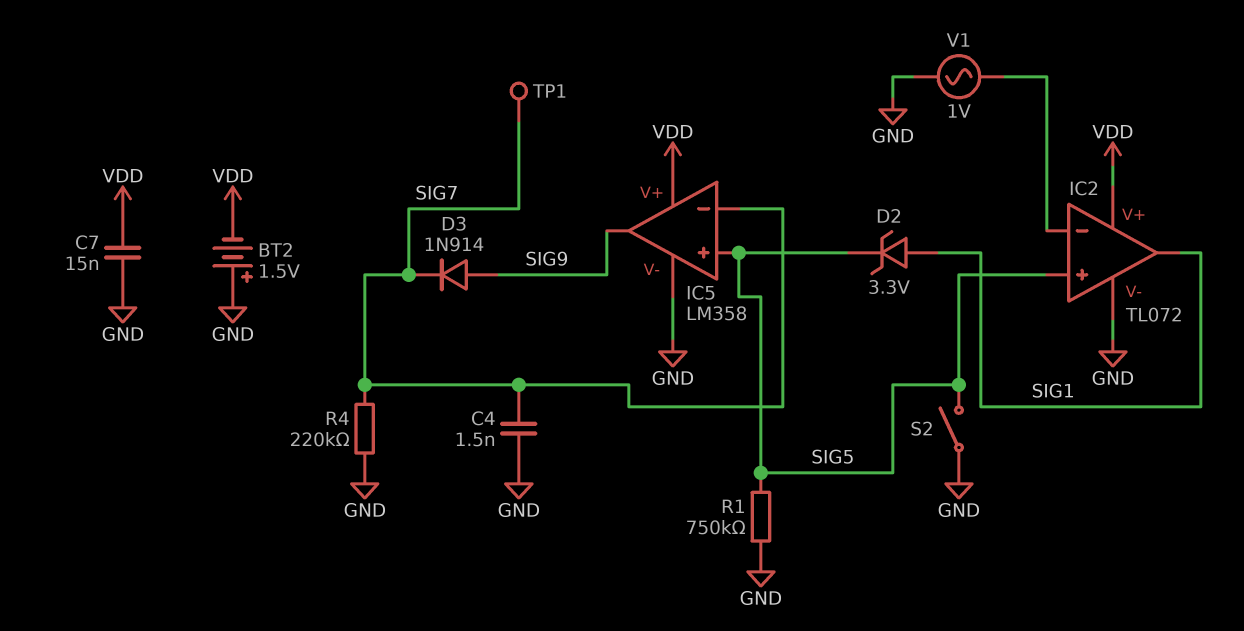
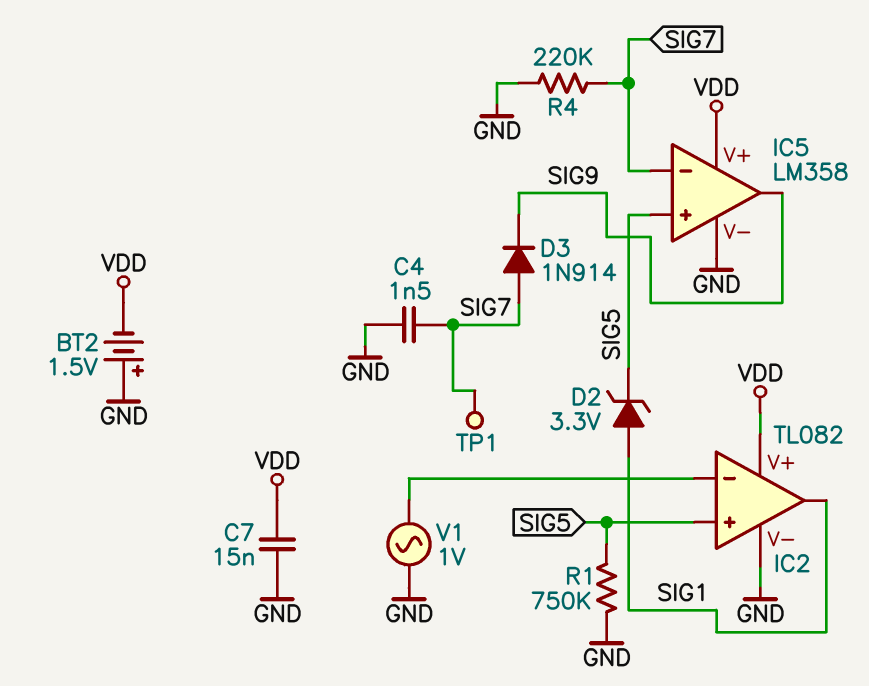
D3: diode 1N914 (A SIG9, K SIG7) -> diode 1N914 (A SIG7, K SIG9)
IC2: TL072 -> TL082
S2: switch (GND, SIG5) -> none

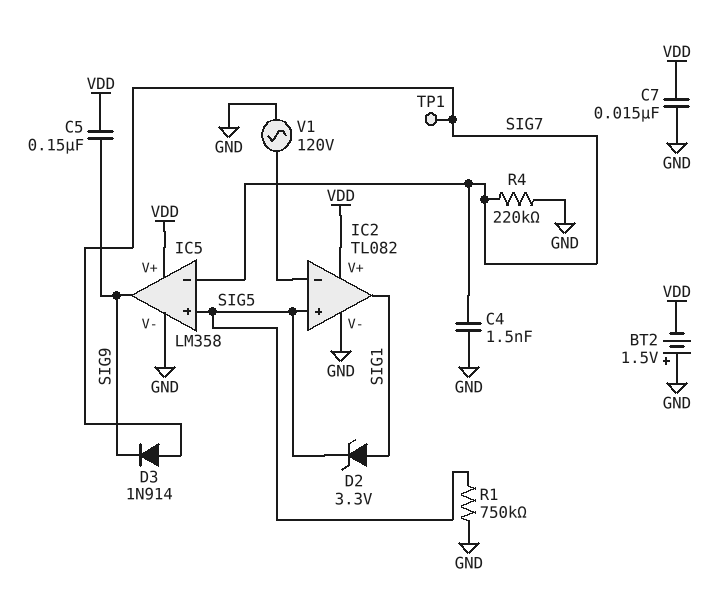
C5: none -> 150nF (SIG9, VDD)
V1: AC 1V (GND, IC2/in-) -> AC 120V (GND, IC2/in-)

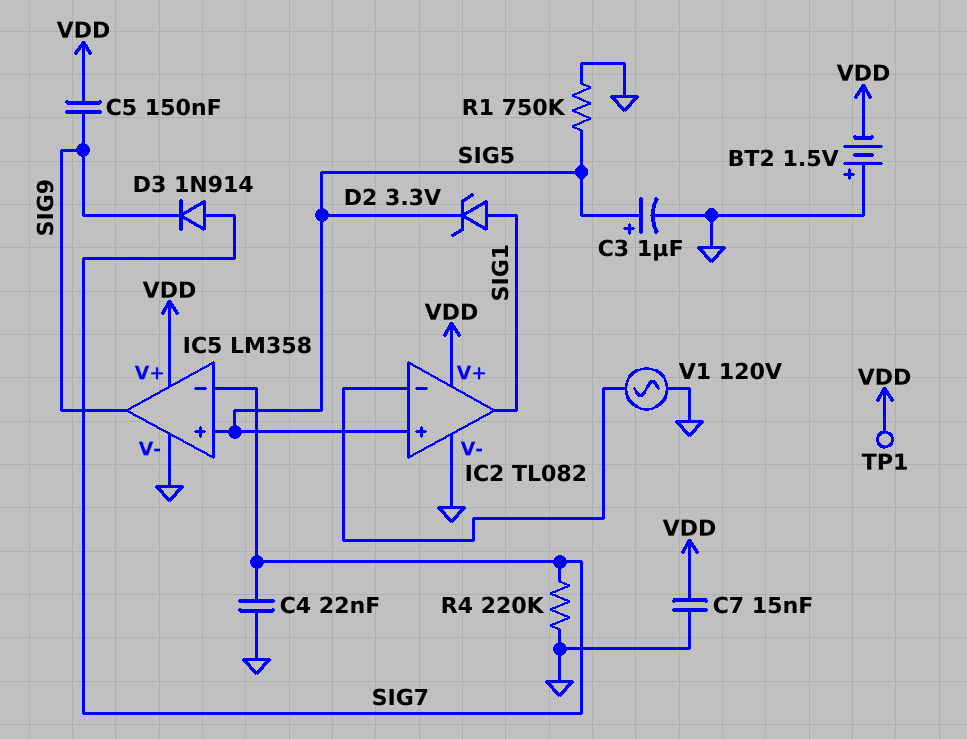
C3: none -> 1uF (plus SIG5, minus GND)
C4: 1.5nF (GND, SIG7) -> 22nF (GND, SIG7)
TP1: test point (SIG7) -> test point (VDD)

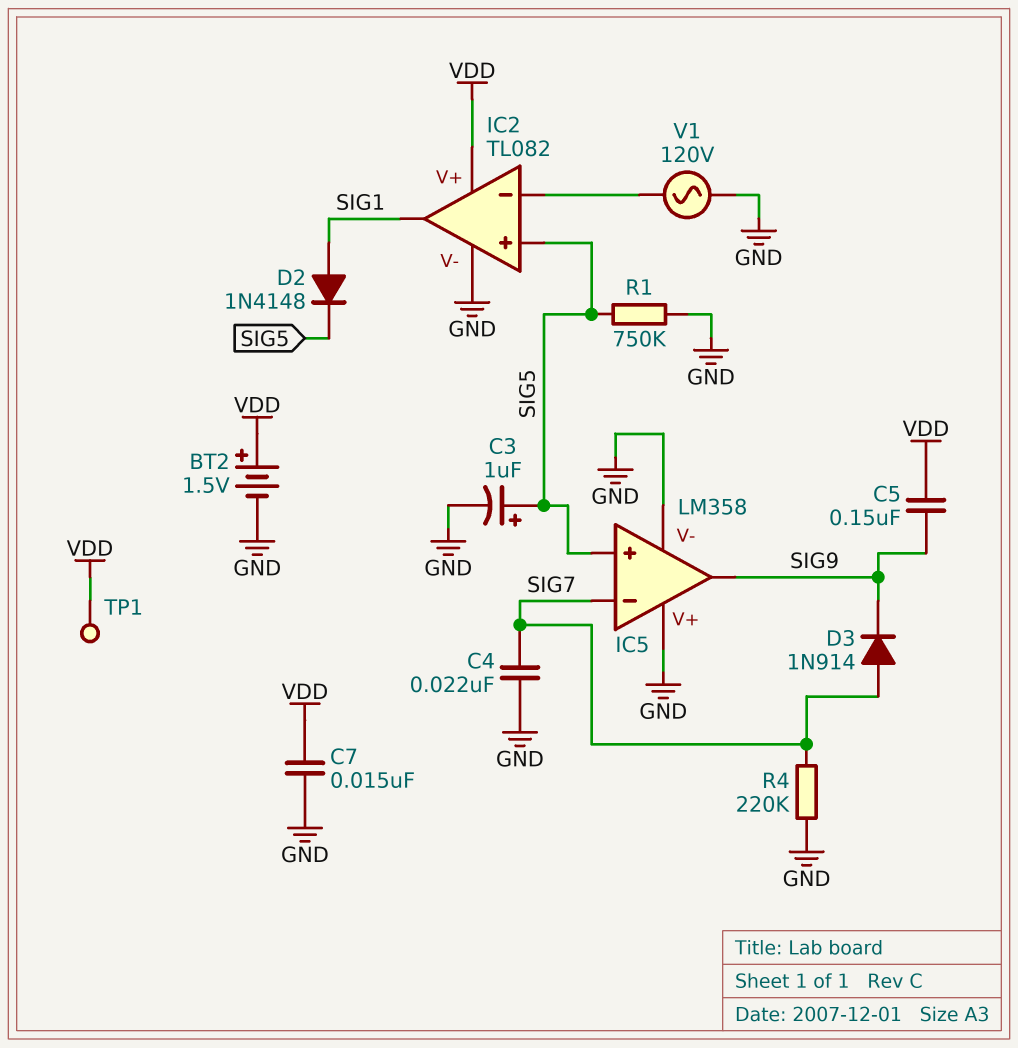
BT2: 1.5V (plus GND, minus VDD) -> 1.5V (plus VDD, minus GND)
D2: zener 3.3V (A SIG1, K SIG5) -> diode 1N4148 (A SIG1, K SIG5)
IC5 pin V+: VDD -> GND

